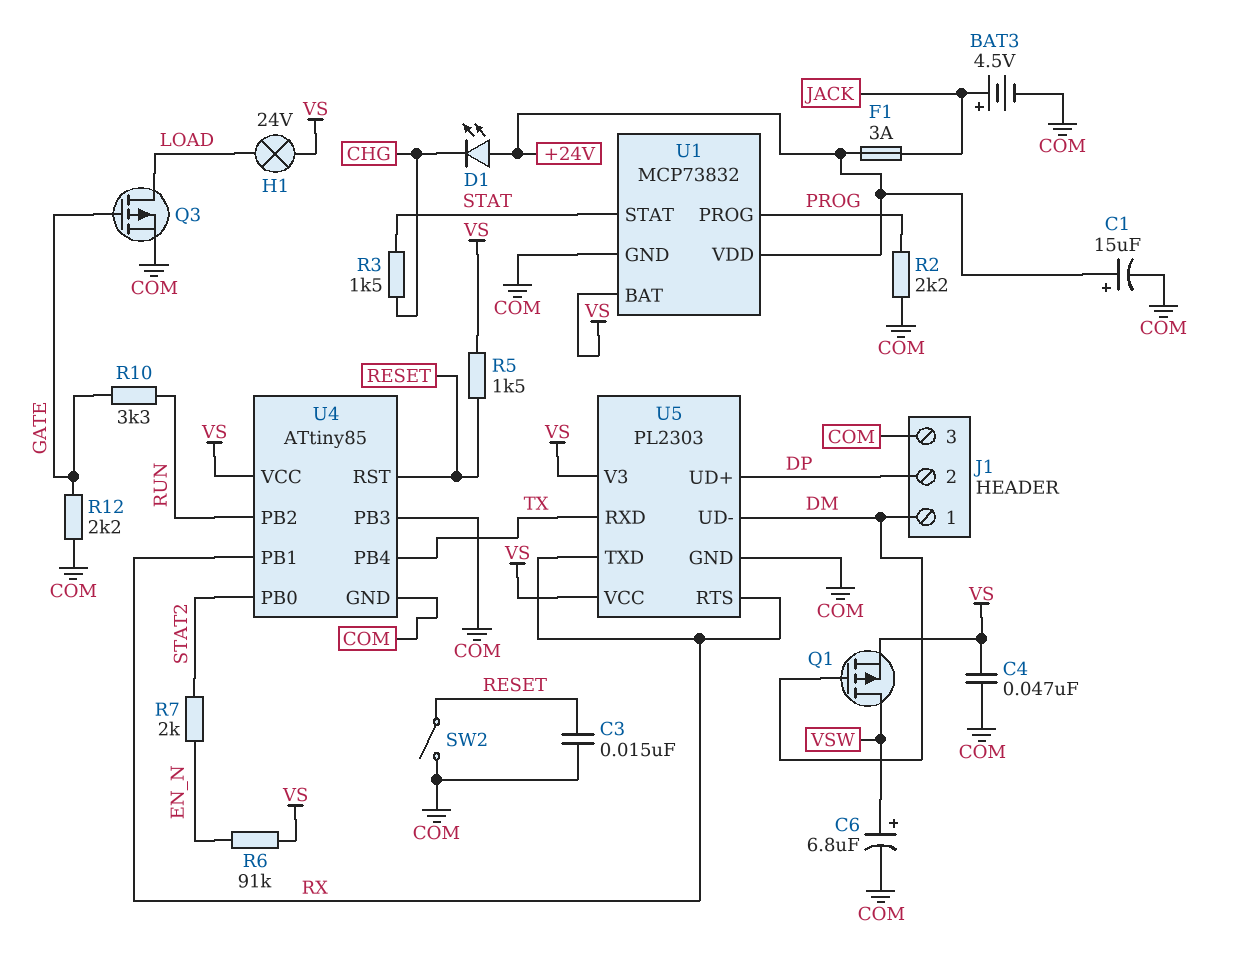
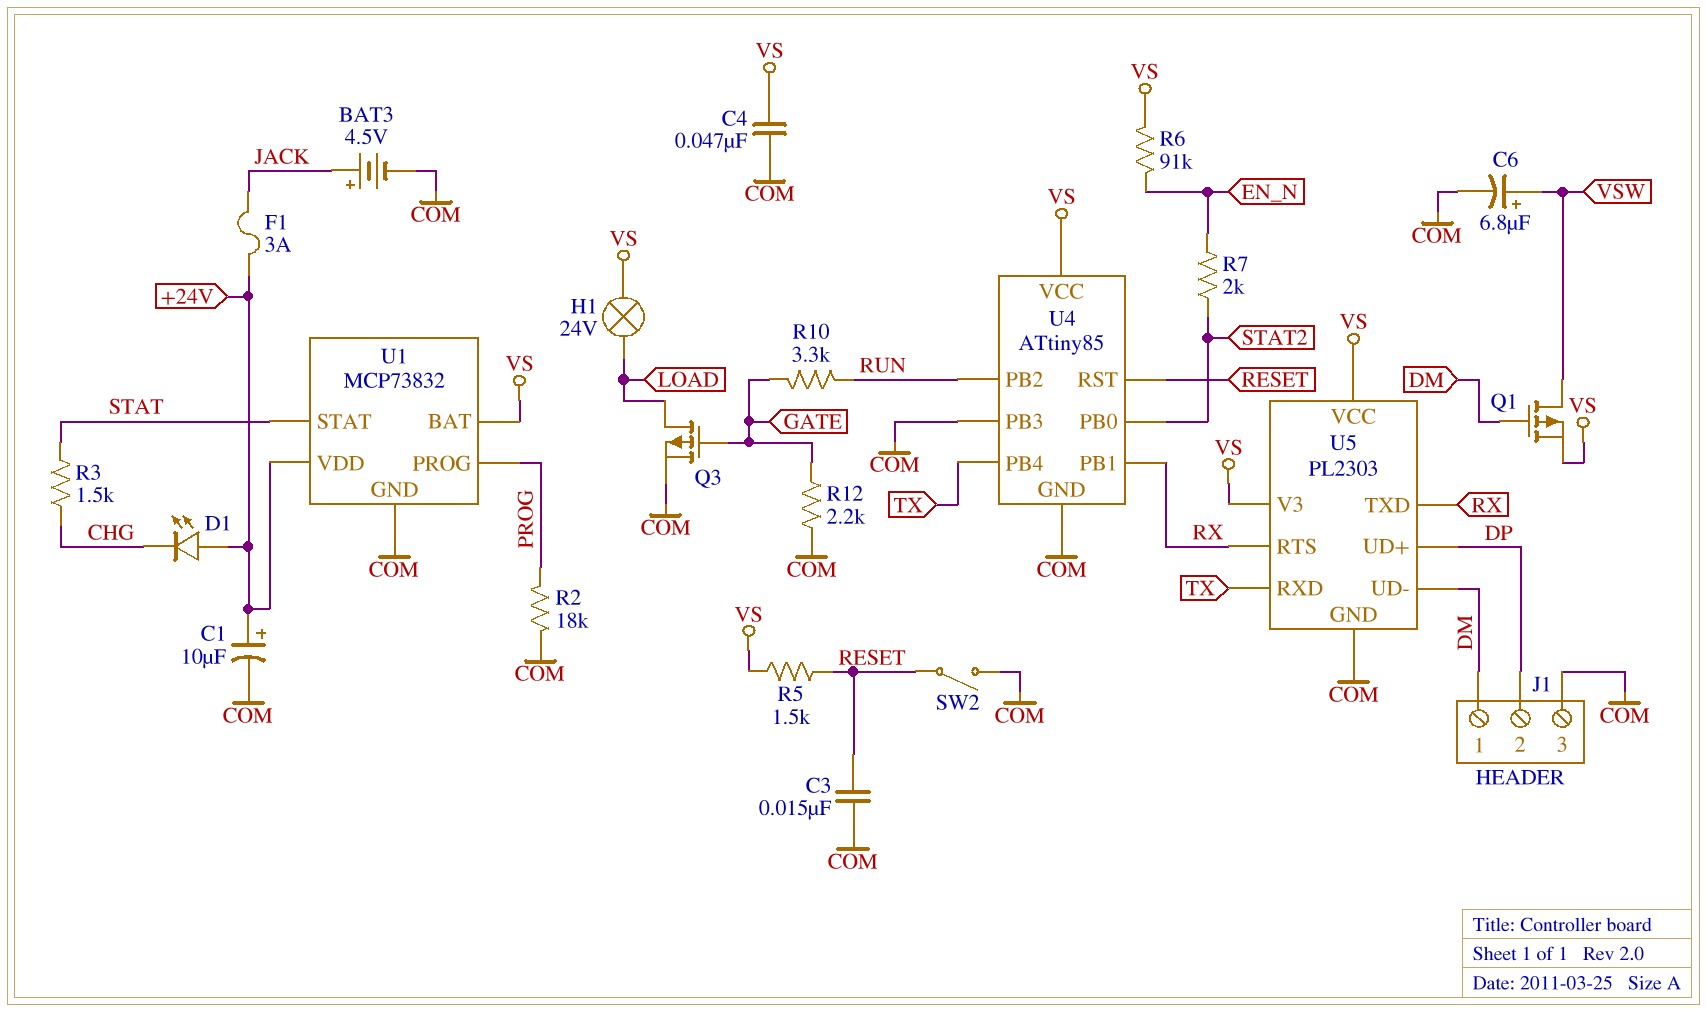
C1: 15uF (plus +24V, minus COM) -> 10uF (plus +24V, minus COM)
R2: 2.2k (COM, PROG) -> 18k (COM, PROG)

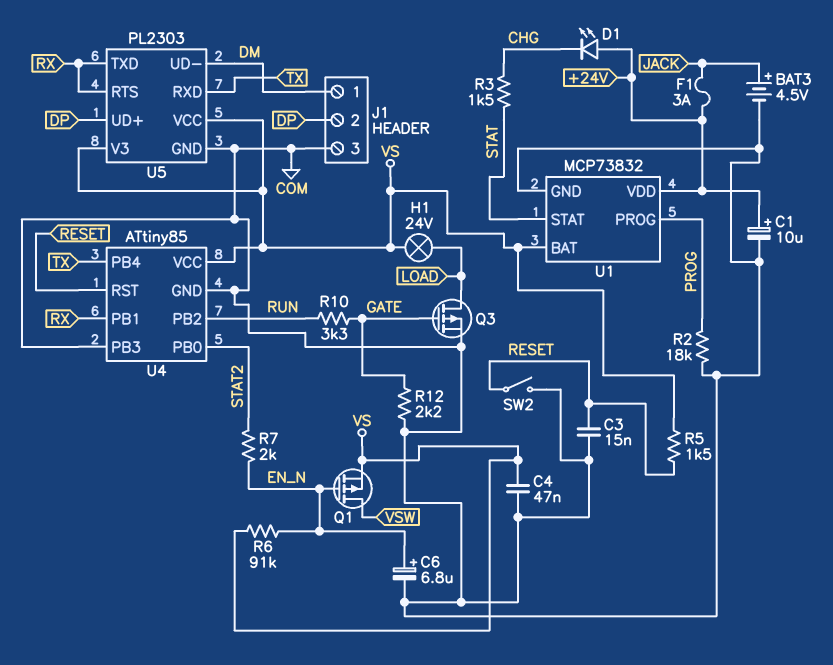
C6: 6.8uF (plus VSW, minus COM) -> 6.8uF (plus EN_N, minus COM)
Q1: PMOS (G DM, D VSW, S VS) -> PMOS (G EN_N, D VSW, S VS)

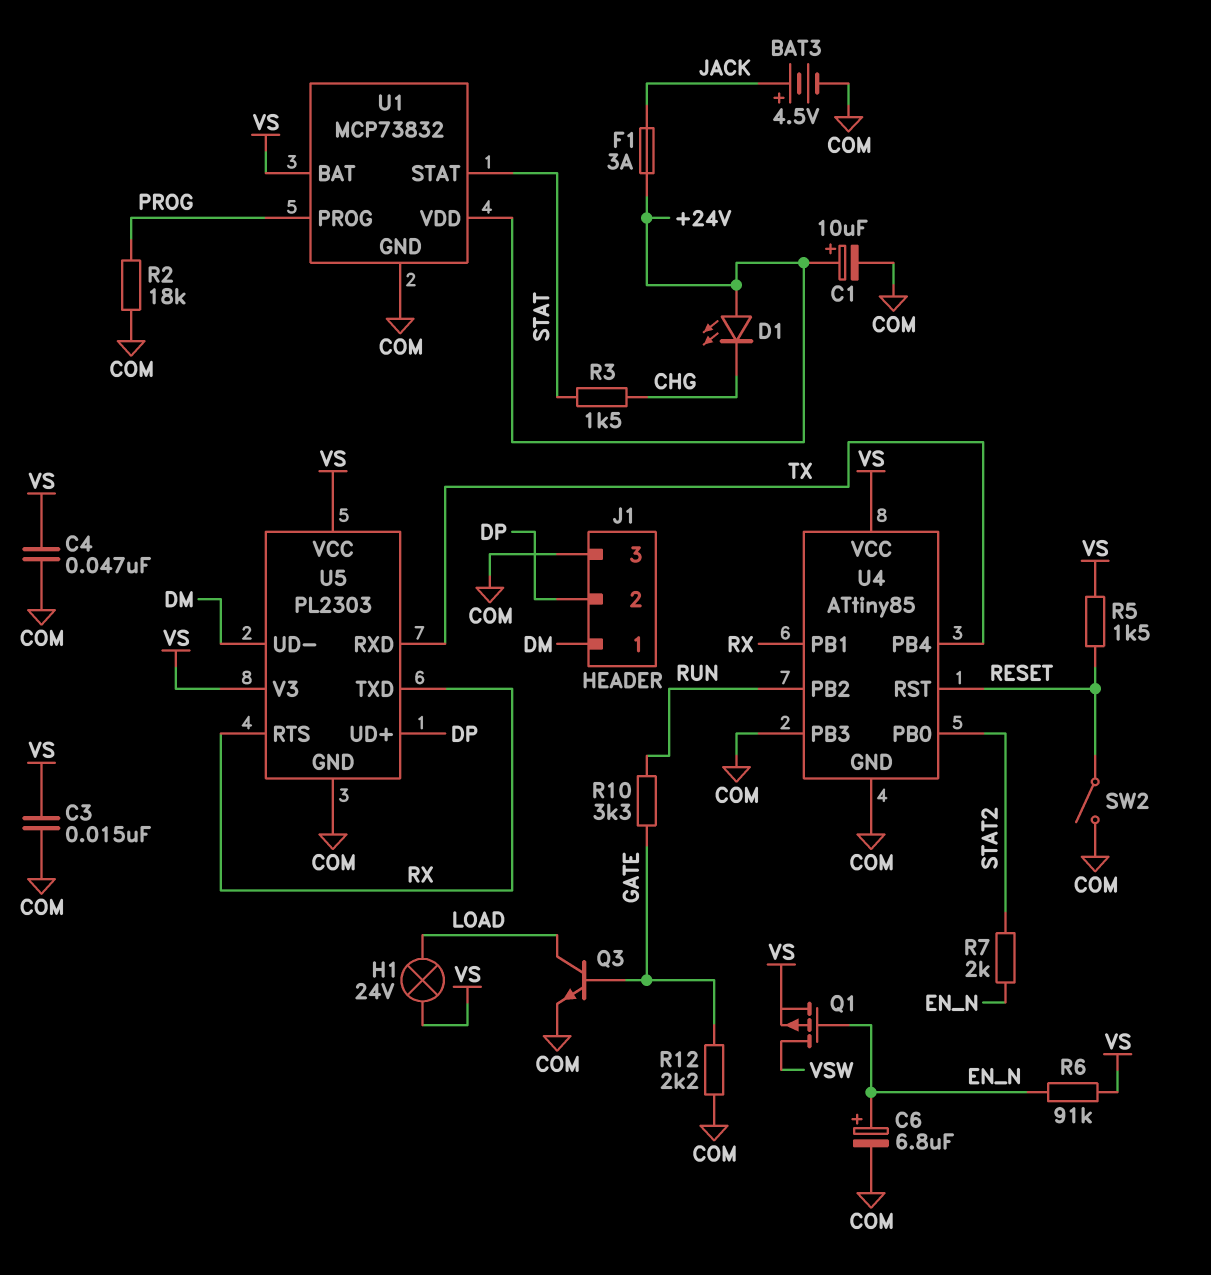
C3: 15nF (COM, RESET) -> 15nF (COM, VS)
Q3: PMOS (G GATE, D LOAD, S COM) -> NPN (B GATE, C LOAD, E COM)

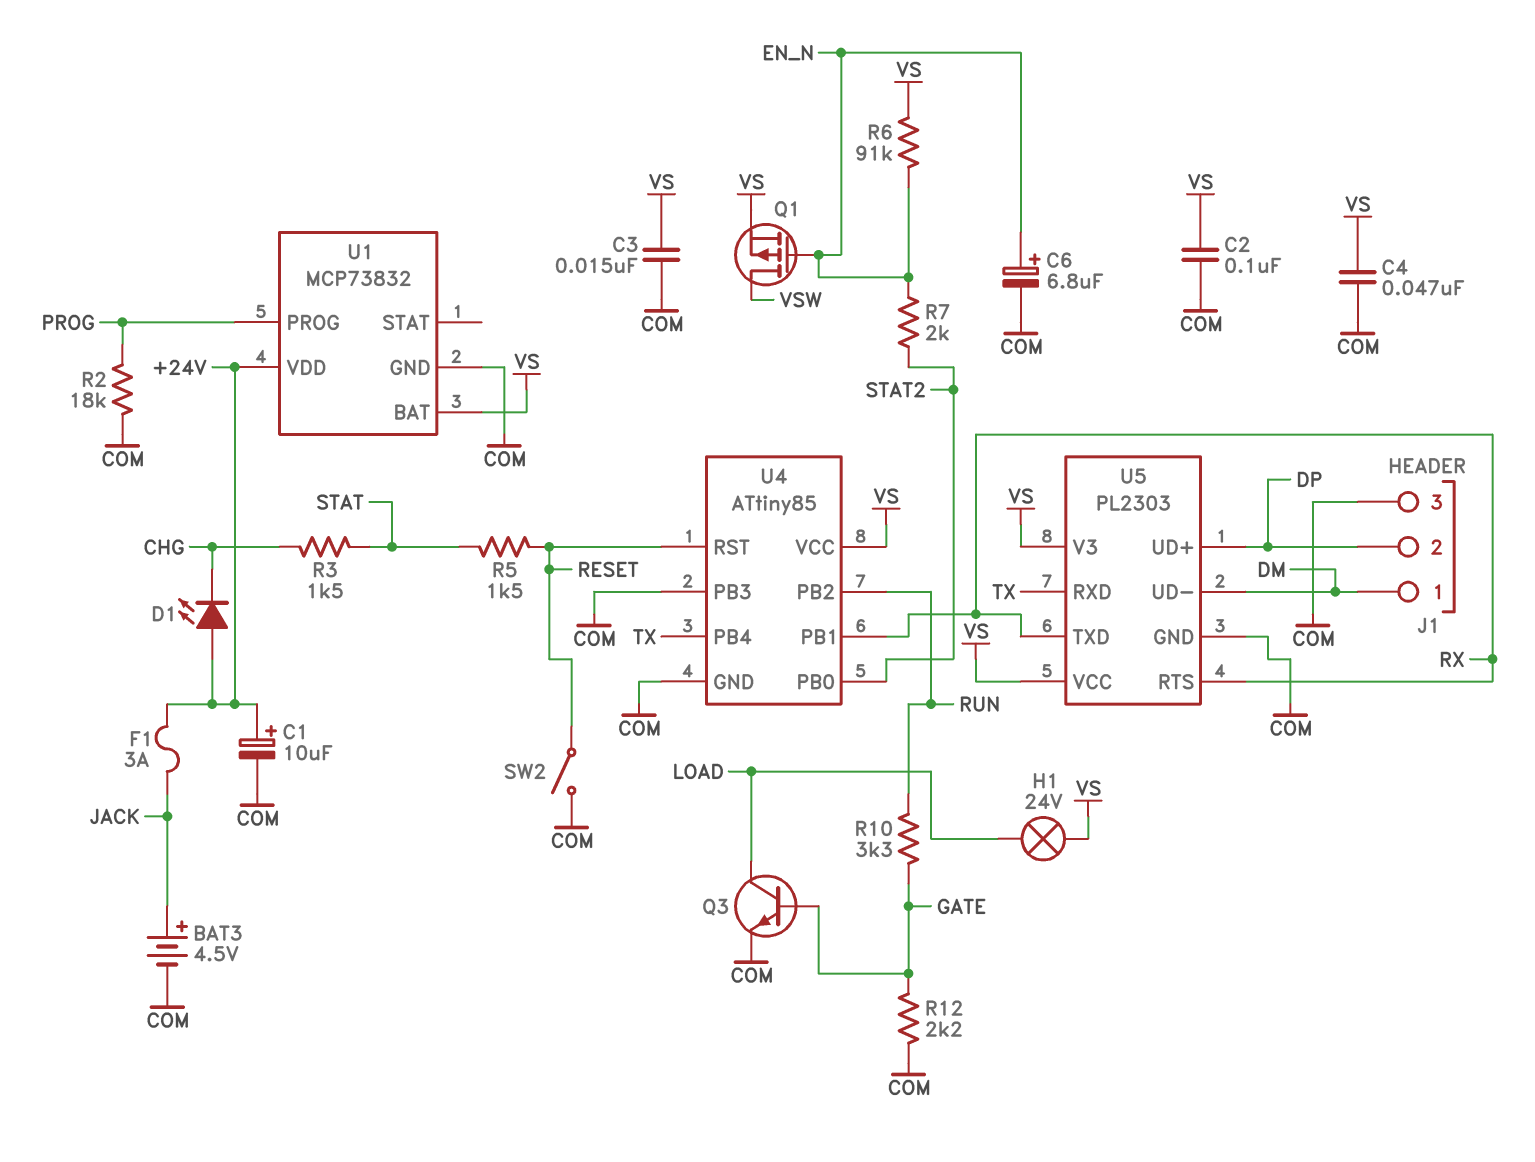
C2: none -> 100nF (COM, VS)
R5: 1.5k (RESET, VS) -> 1.5k (RESET, STAT)
U1 pin STAT: STAT -> none

